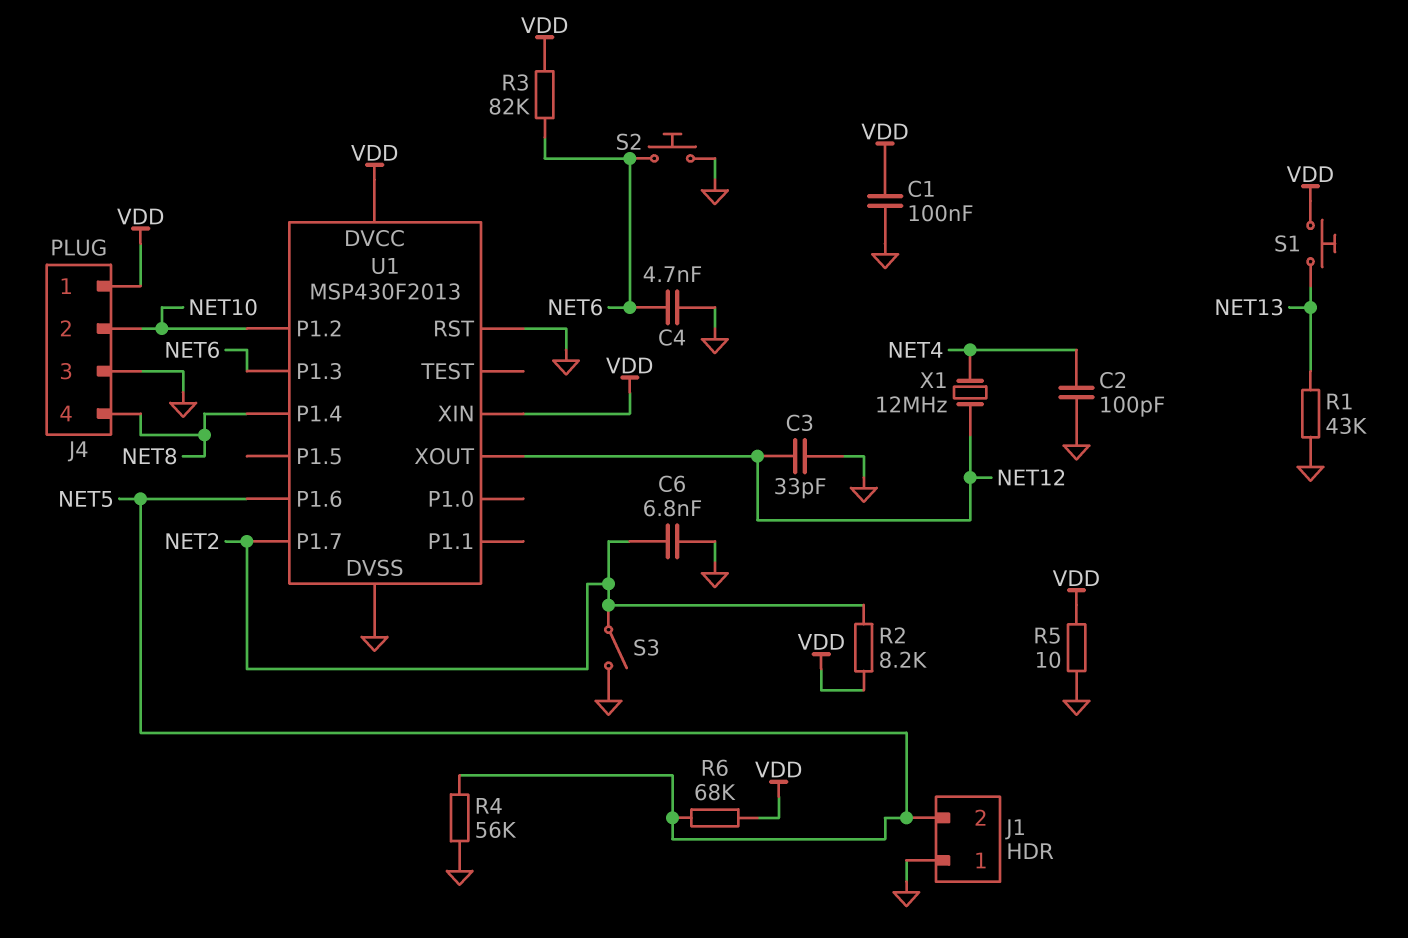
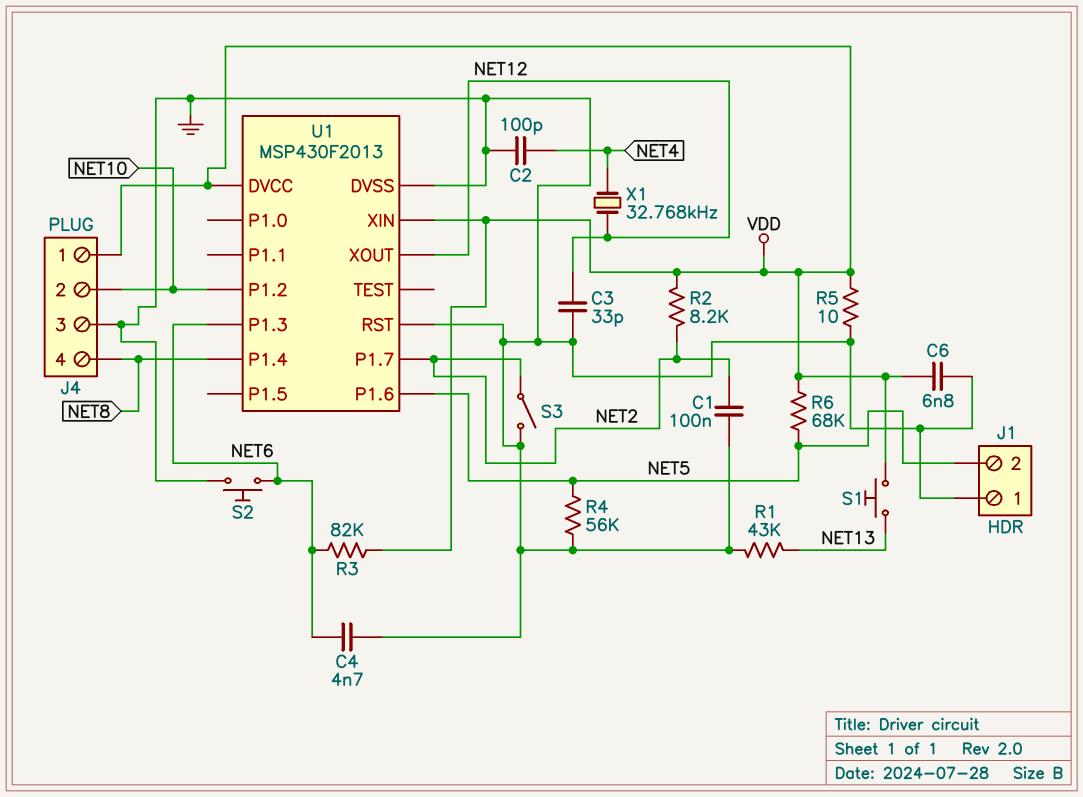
C1: 100nF (GND, VDD) -> 100nF (GND, NET2)
C6: 6.8nF (GND, NET2) -> 6.8nF (GND, VDD)
X1: 12MHz (NET4, NET12) -> 32.768kHz (NET4, NET12)

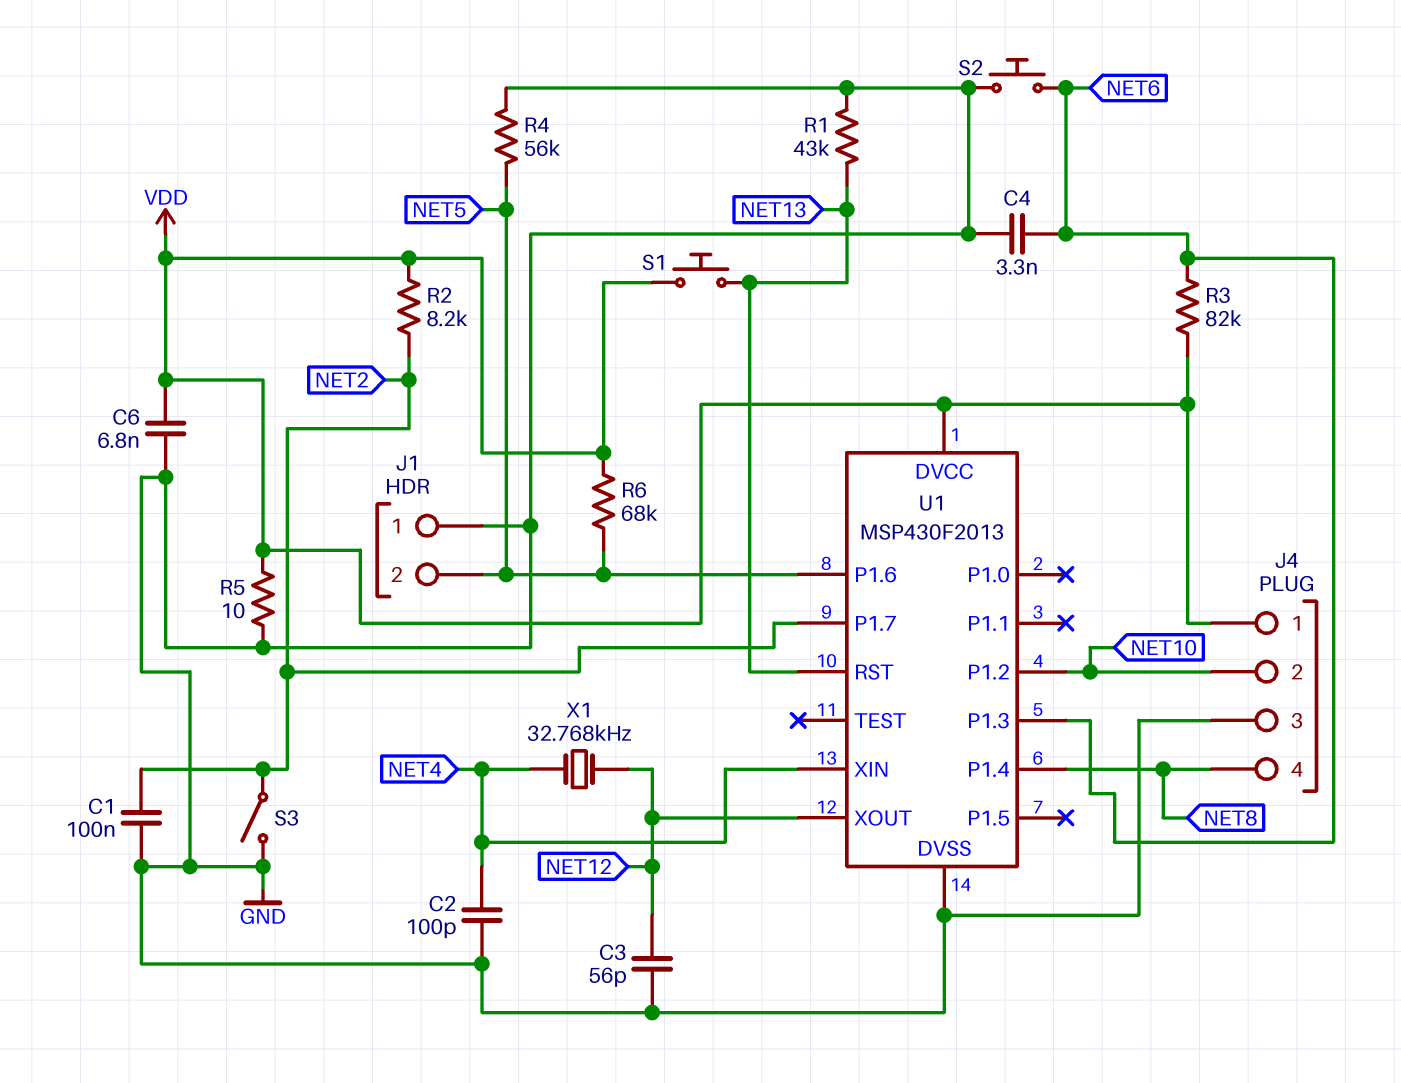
C3: 33pF (GND, NET12) -> 56pF (GND, NET12)
C4: 4.7nF (GND, NET6) -> 3.3nF (GND, NET6)
U1 pin RST: GND -> NET13
U1 pin XIN: VDD -> NET4

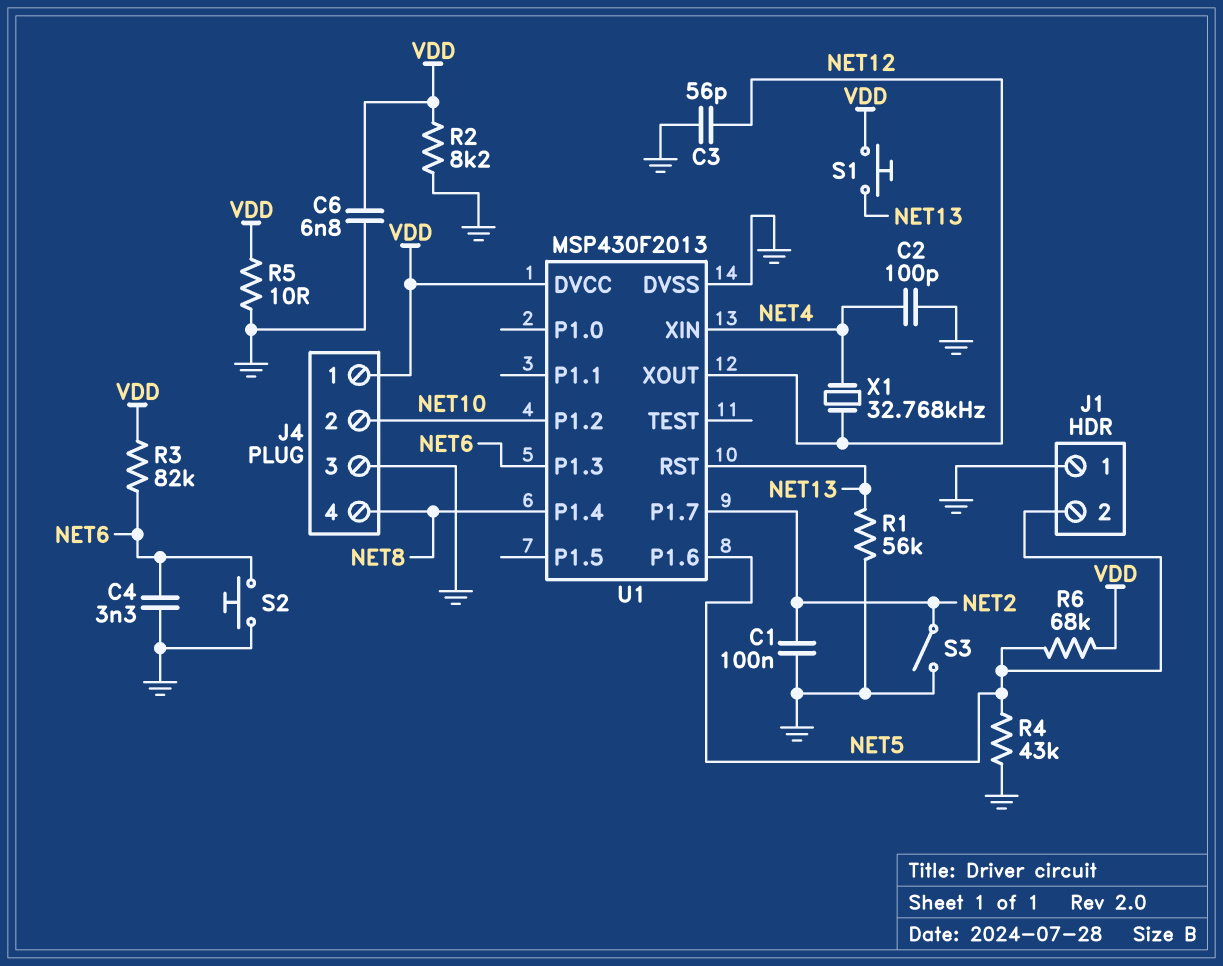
R1: 43k (GND, NET13) -> 56k (GND, NET13)
R2: 8.2k (NET2, VDD) -> 8.2k (GND, VDD)
R4: 56k (GND, NET5) -> 43k (GND, NET5)

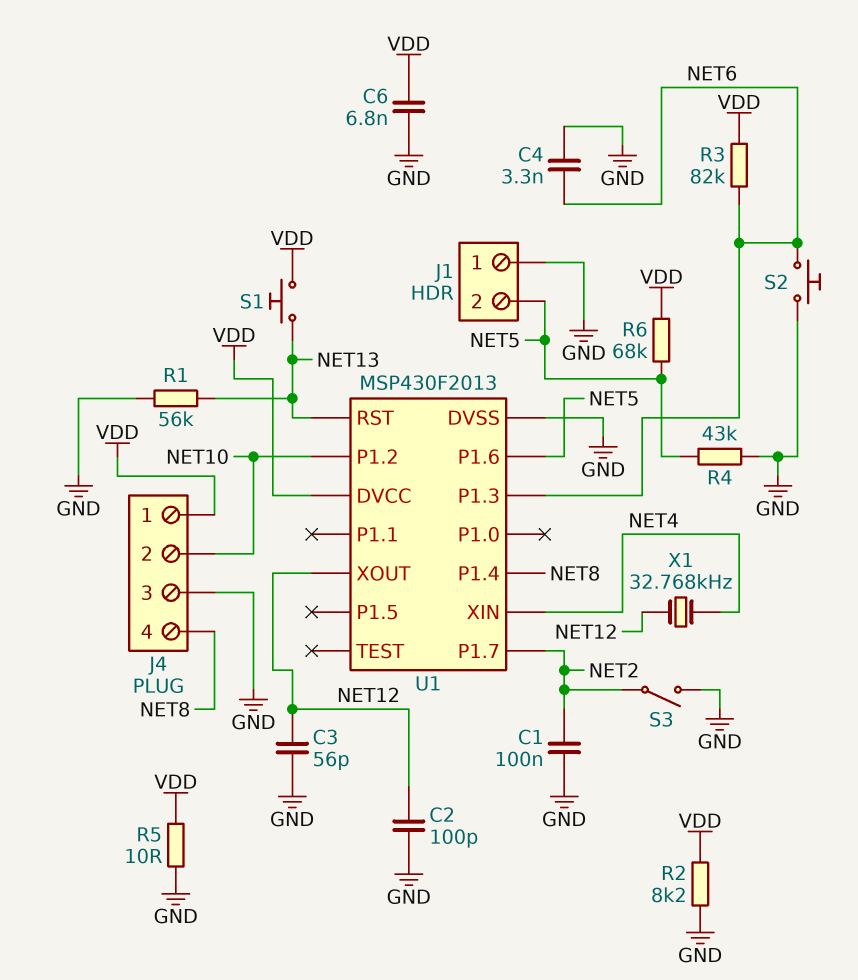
C2: 100pF (GND, NET4) -> 100pF (GND, NET12)

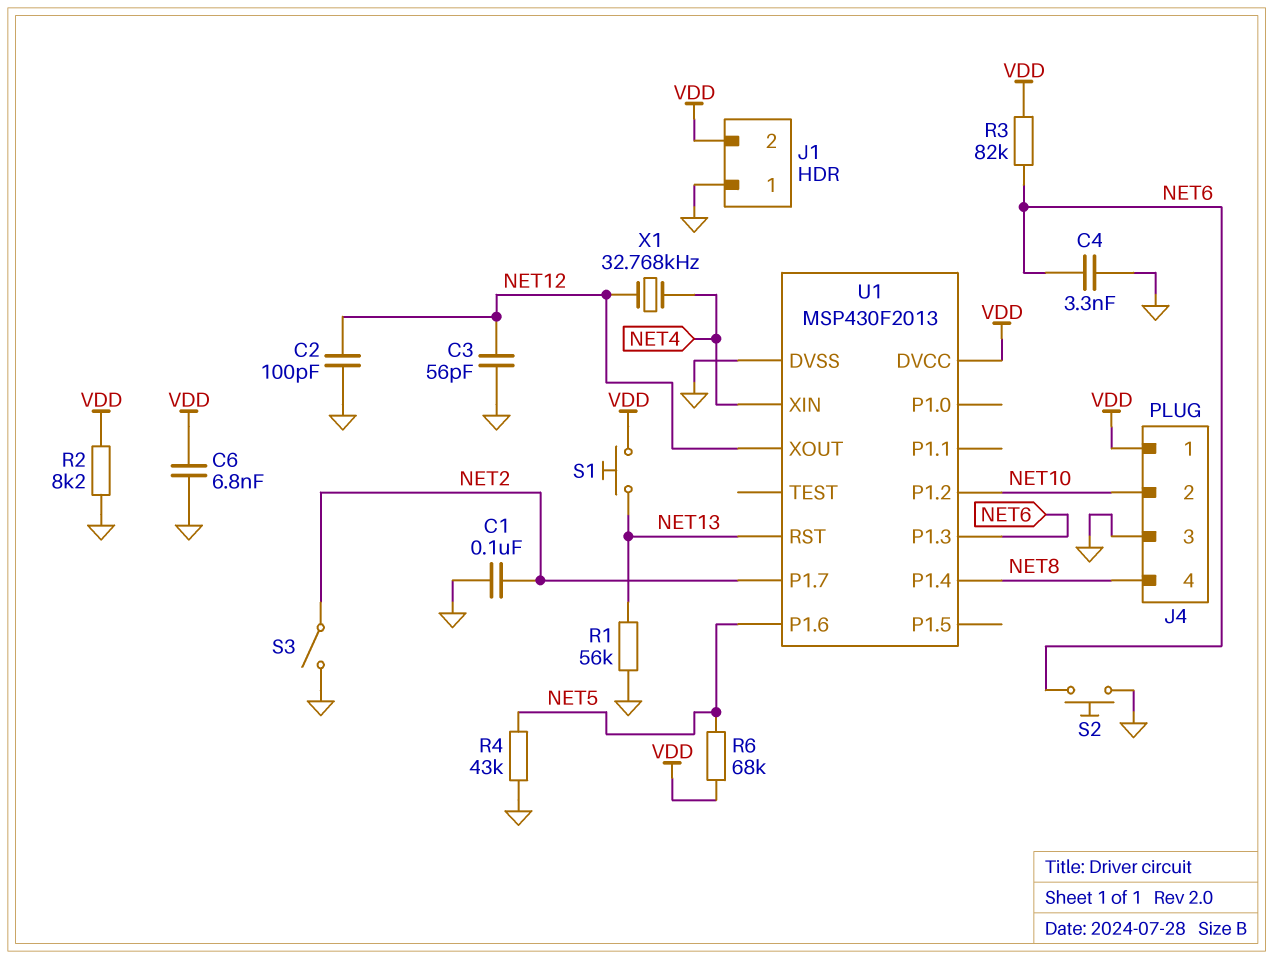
J1 pin 2: NET5 -> VDD
R5: 10 (GND, VDD) -> none

